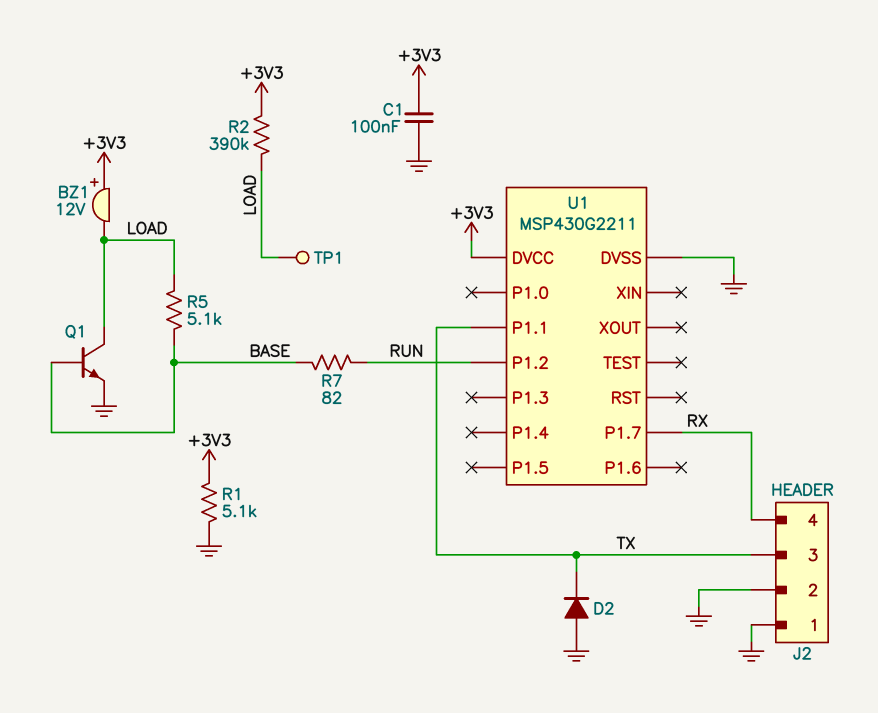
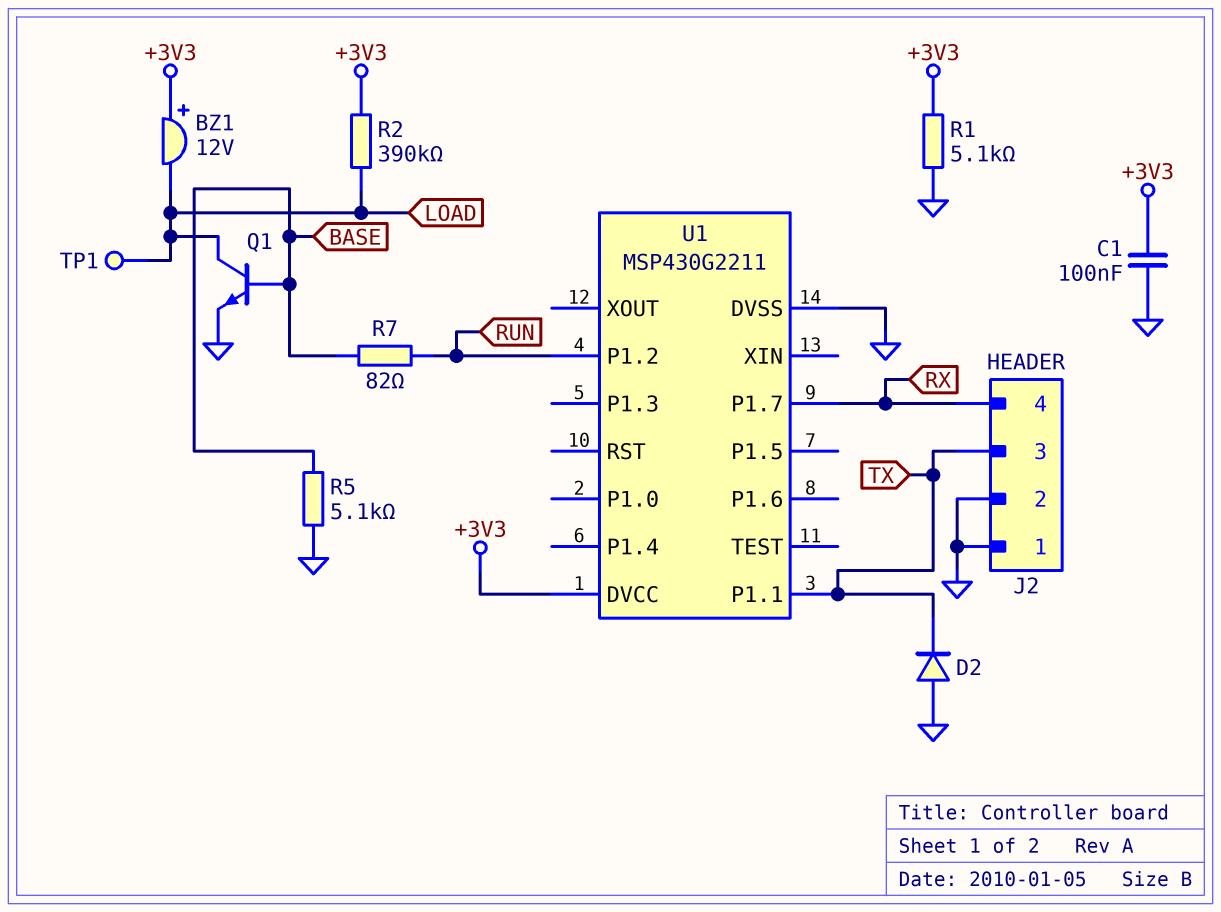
R5: 5.1k (BASE, LOAD) -> 5.1k (BASE, GND)

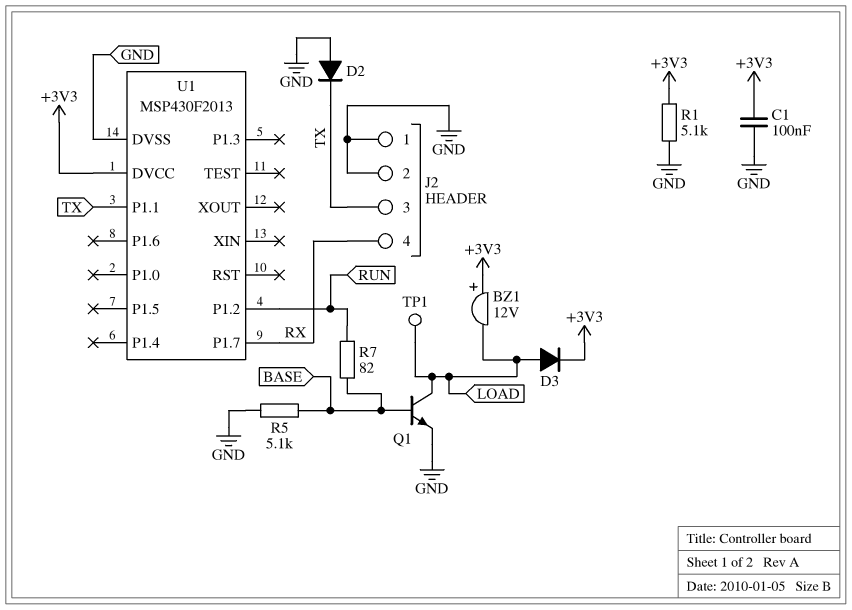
D3: none -> diode (A LOAD, K +3V3)
R2: 390k (+3V3, LOAD) -> none
U1: MSP430G2211 -> MSP430F2013

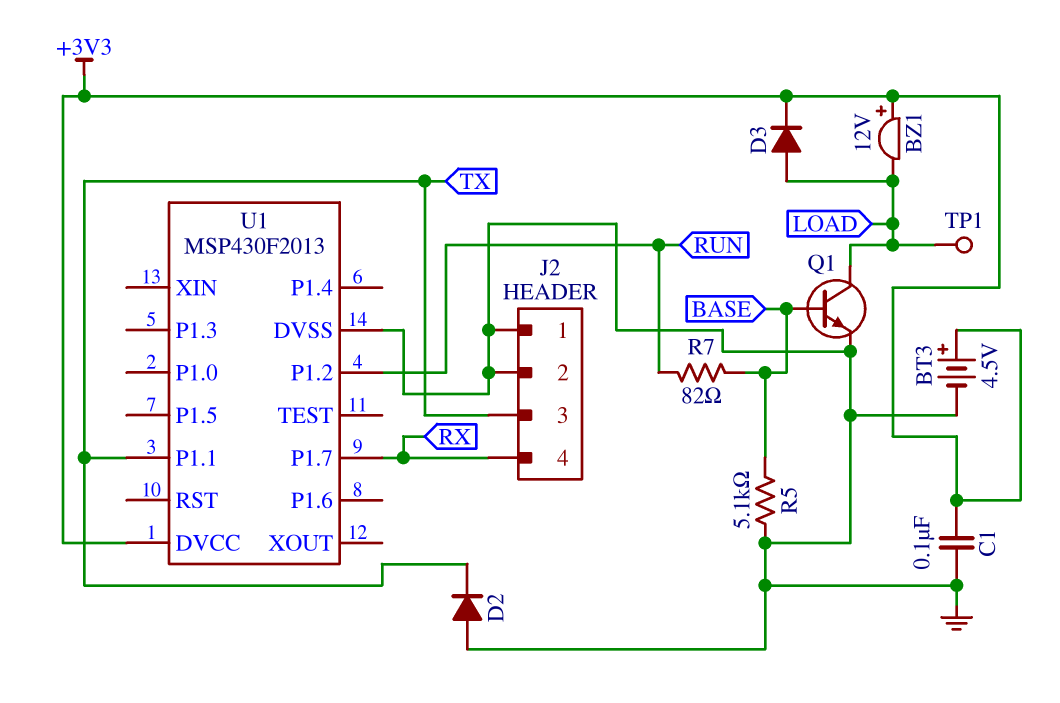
BT3: none -> 4.5V (plus +3V3, minus GND)
R1: 5.1k (+3V3, GND) -> none

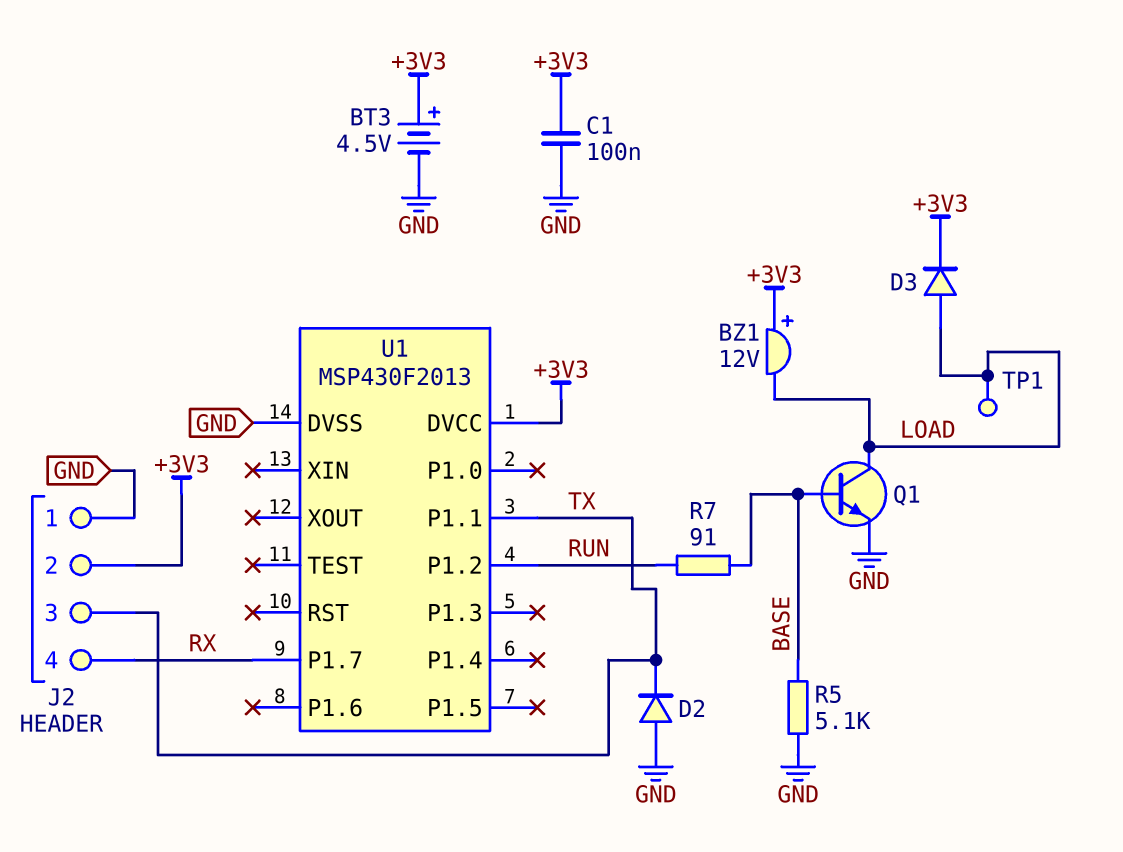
J2 pin 2: GND -> +3V3
R7: 82 (BASE, RUN) -> 91 (BASE, RUN)

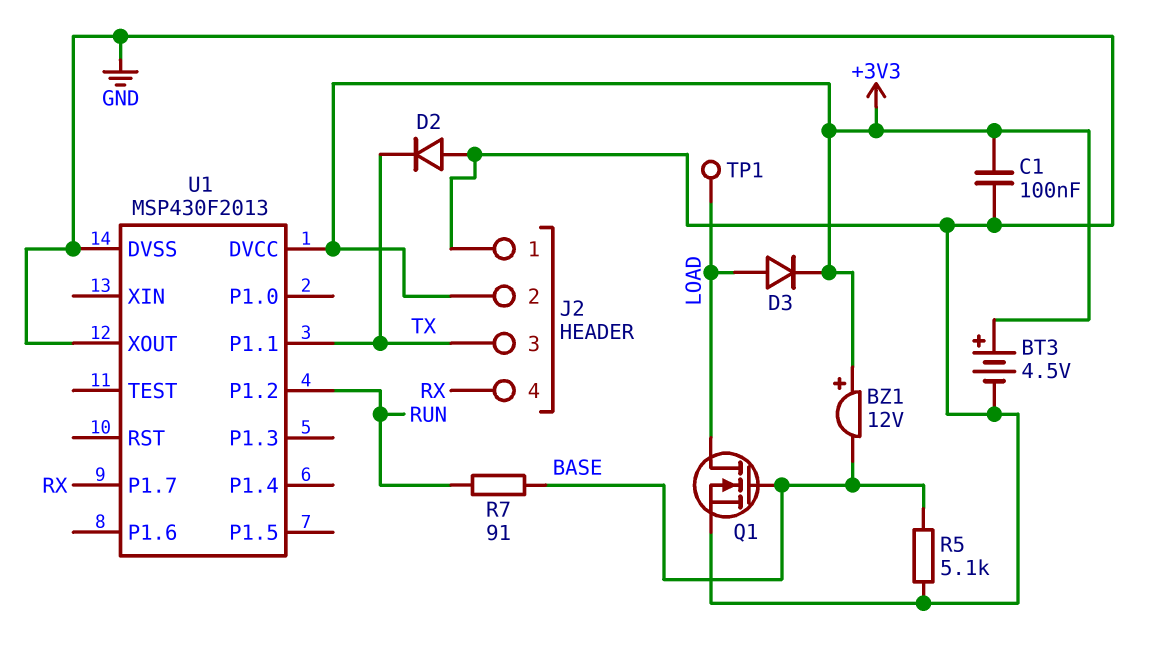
BZ1: buzzer 12V (plus +3V3, minus LOAD) -> buzzer 12V (plus +3V3, minus BASE)
Q1: NPN (B BASE, C LOAD, E GND) -> NMOS (G BASE, D LOAD, S GND)
U1 pin XOUT: none -> GND

